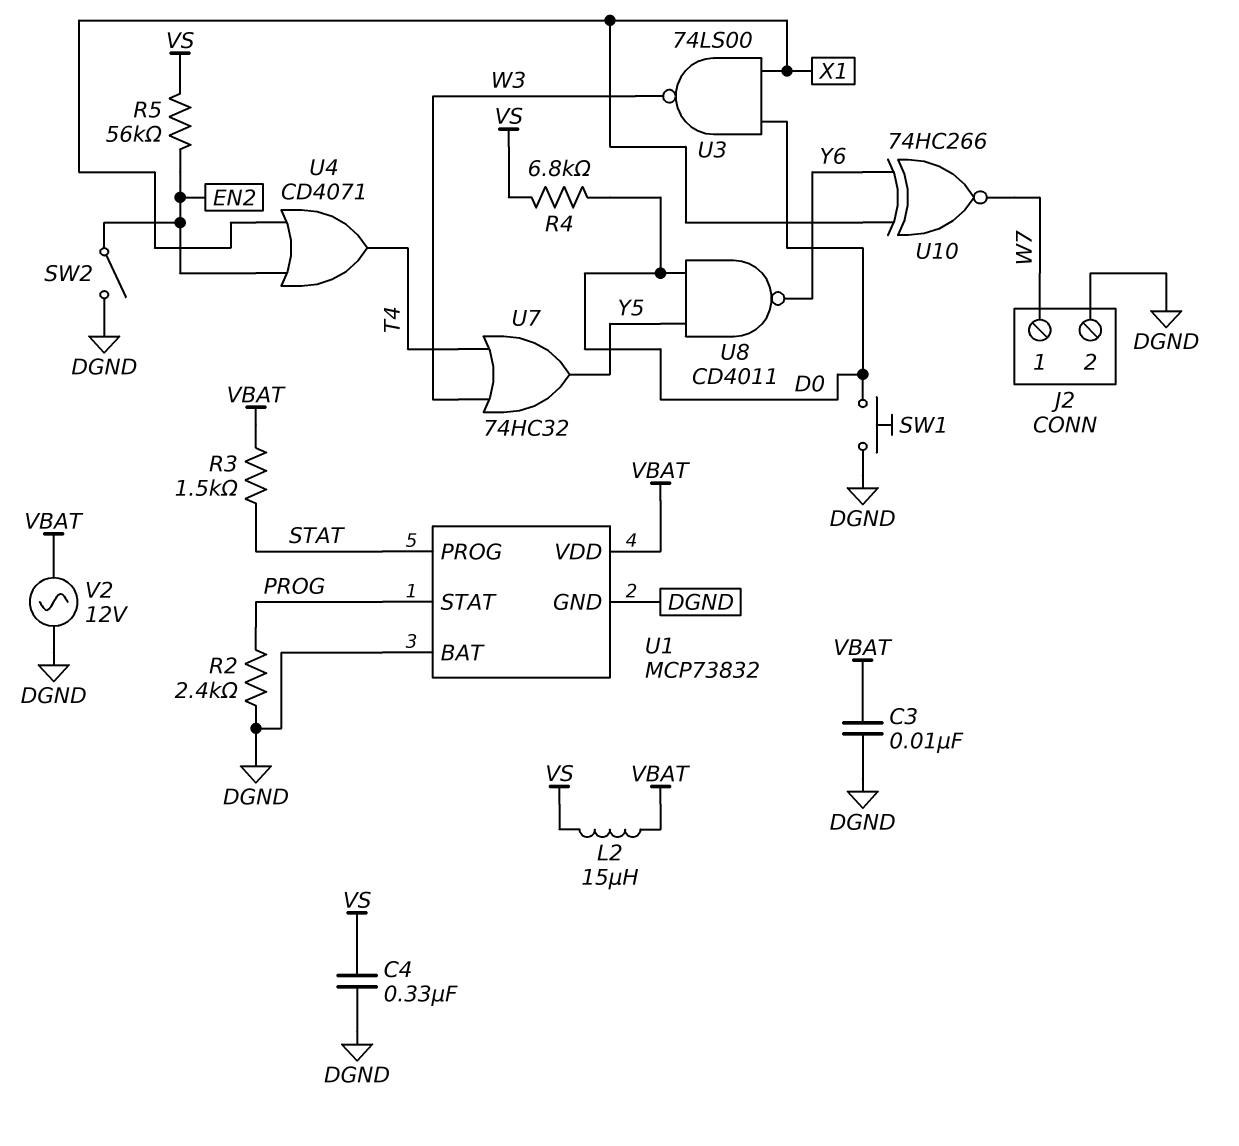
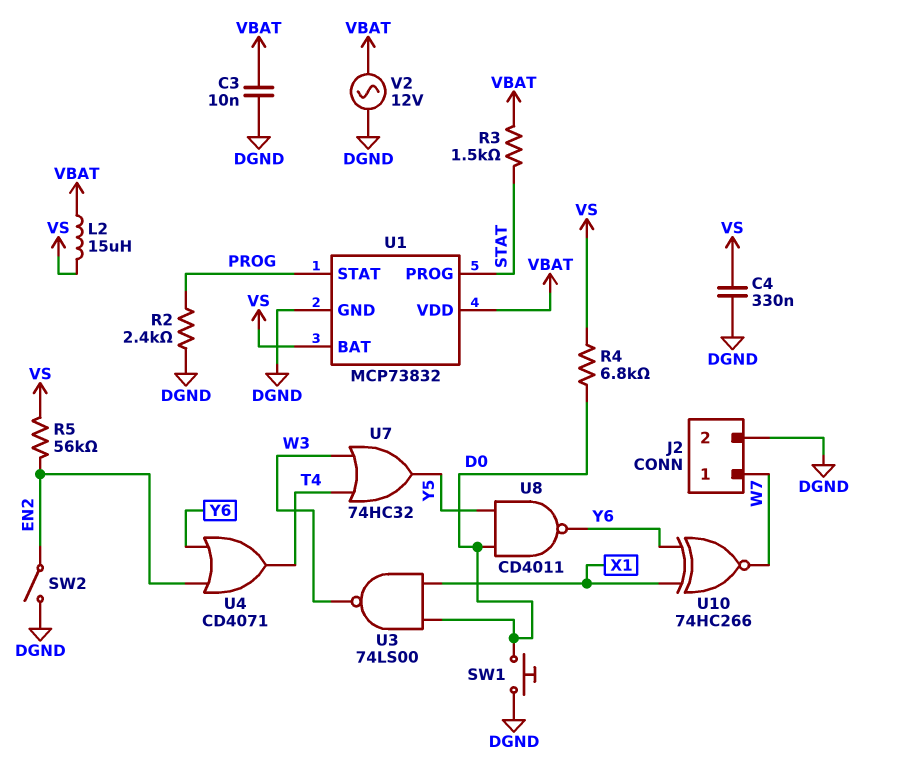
U1 pin BAT: DGND -> VS
U4: OR CD4071 (in EN2, in X1, out T4) -> OR CD4071 (in EN2, in Y6, out T4)

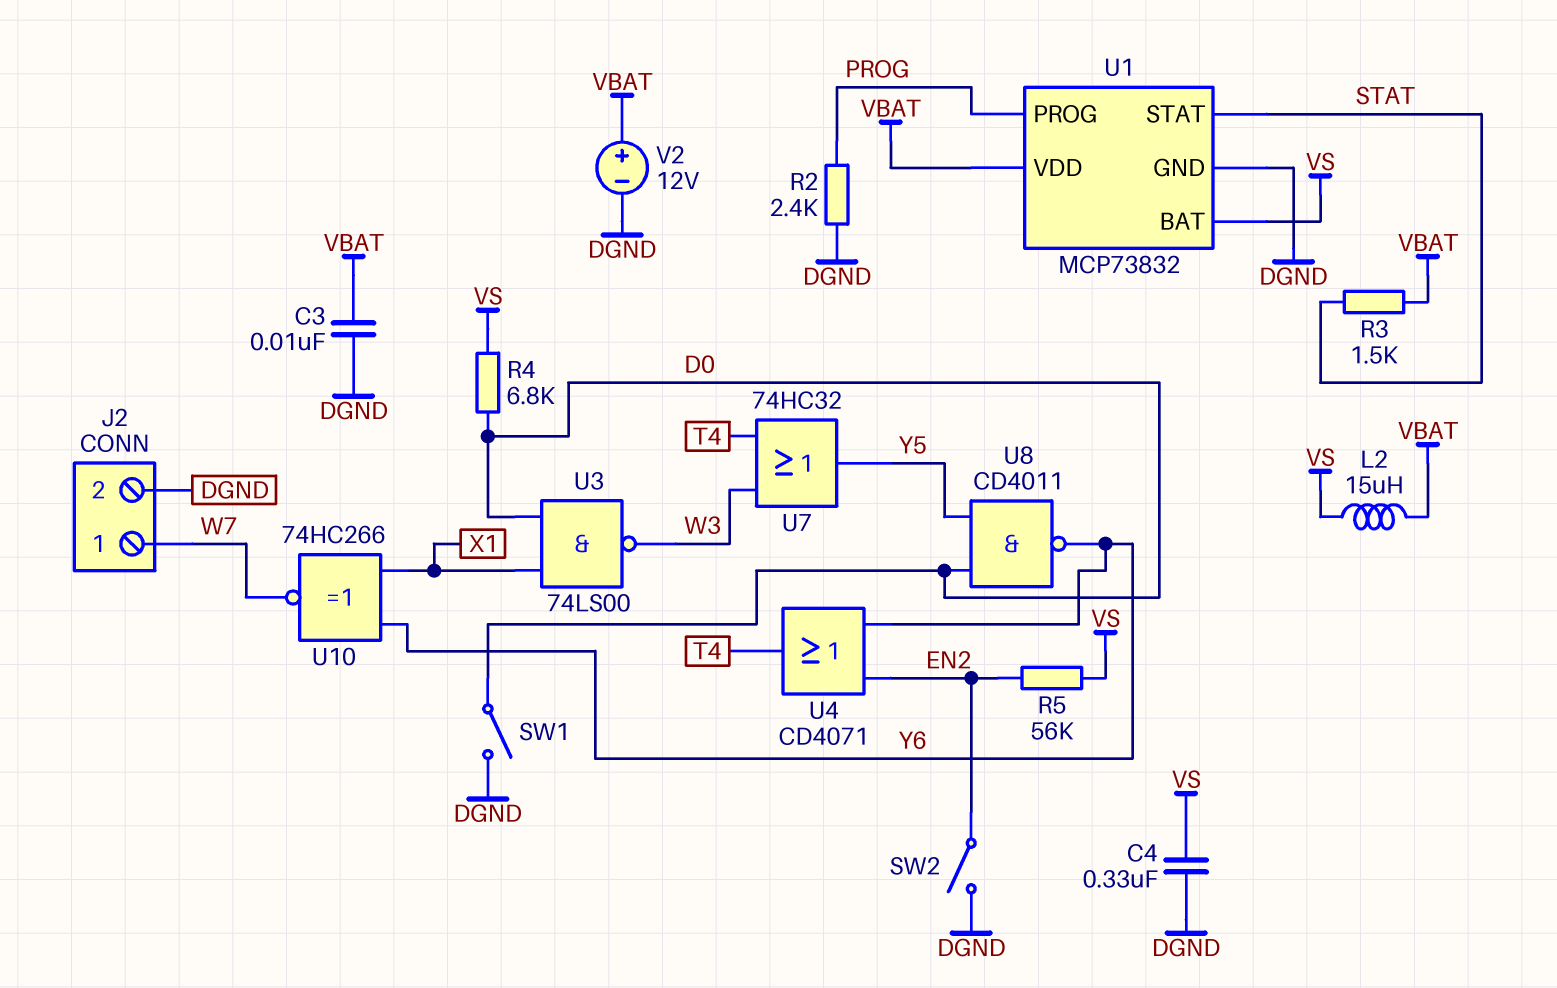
SW1: button (D0, DGND) -> switch (D0, DGND)
U1 pin PROG: STAT -> PROG
U1 pin STAT: PROG -> STAT
V2: AC 12V (DGND, VBAT) -> 12V (plus VBAT, minus DGND)

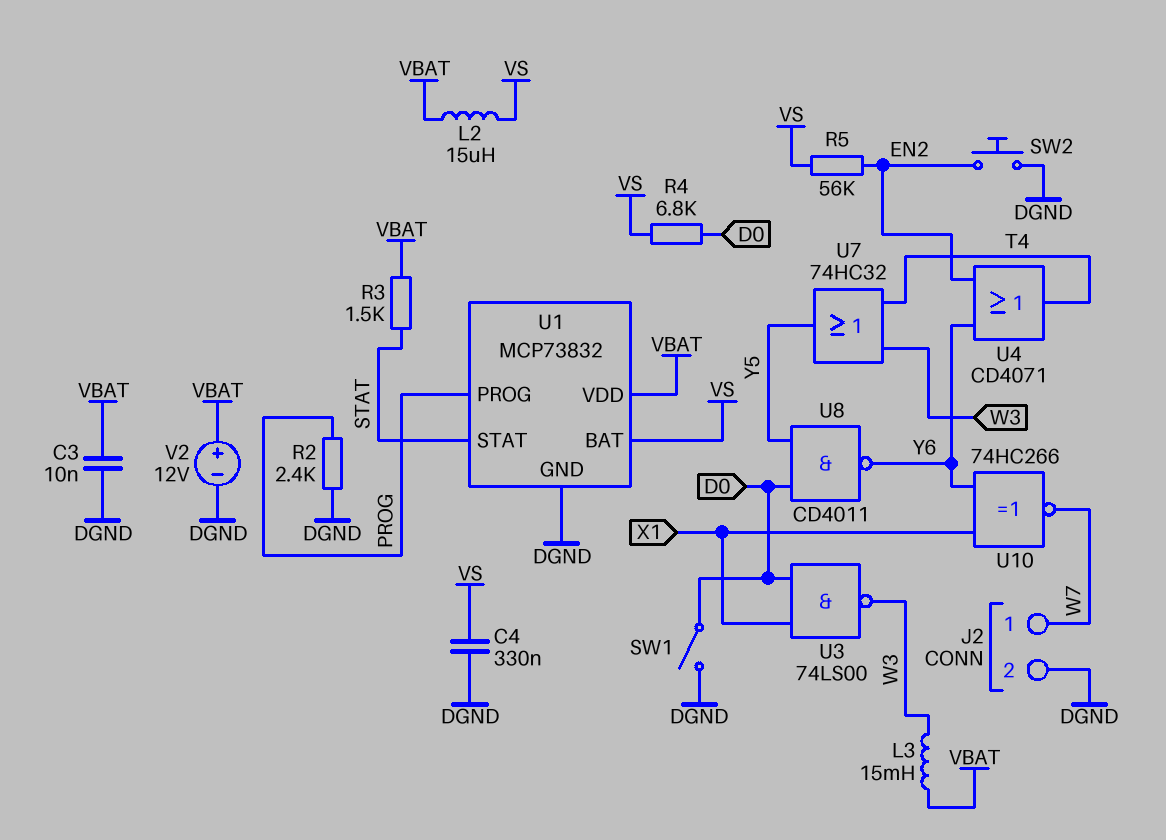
L3: none -> 15mH (VBAT, W3)
SW2: switch (DGND, EN2) -> button (DGND, EN2)

